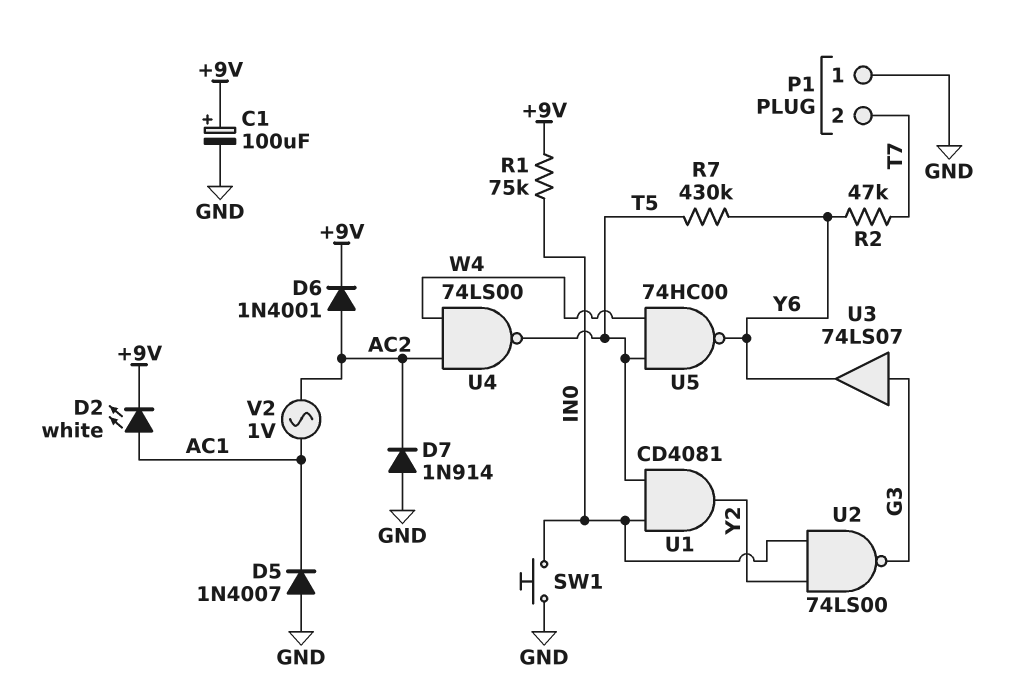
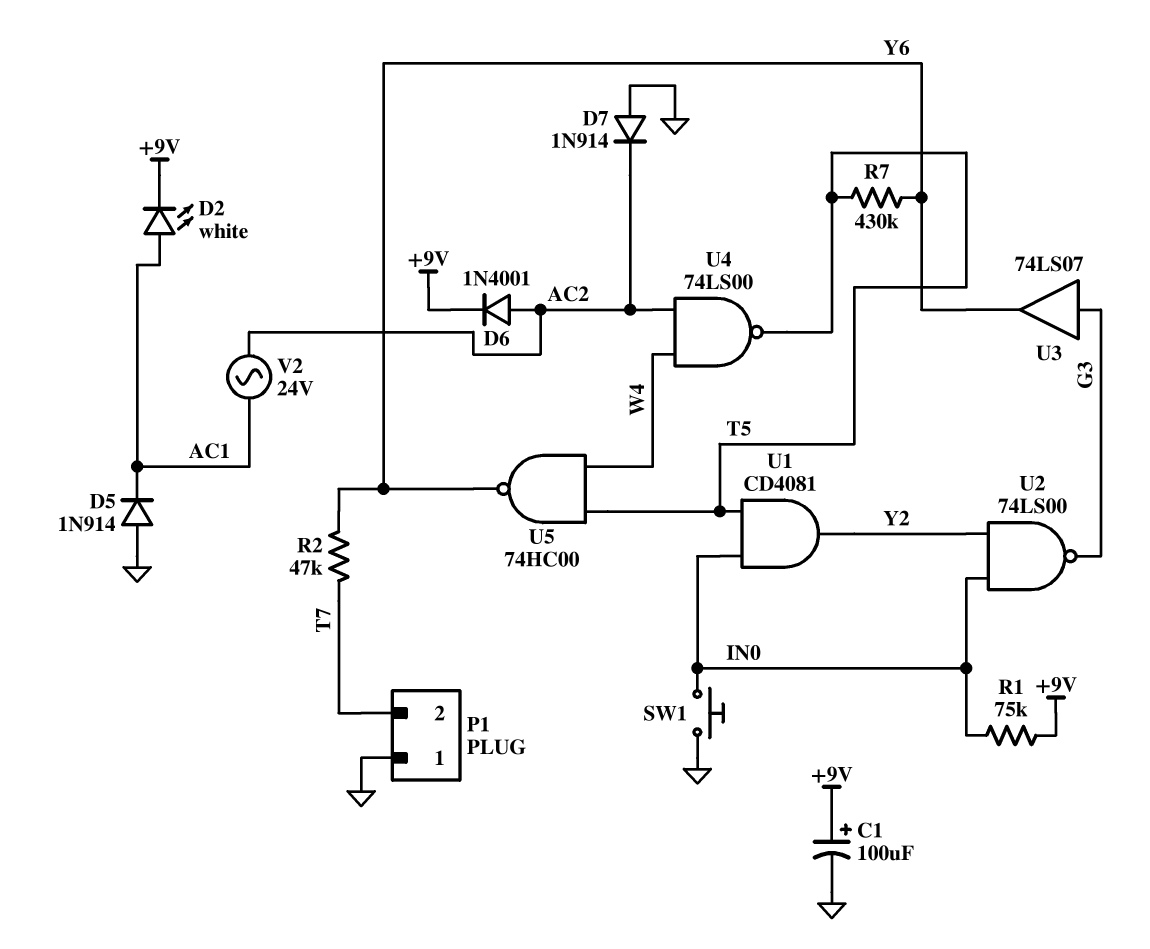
D5: diode 1N4007 (A GND, K AC1) -> diode 1N914 (A GND, K AC1)
V2: AC 1V (AC1, AC2) -> AC 24V (AC1, AC2)

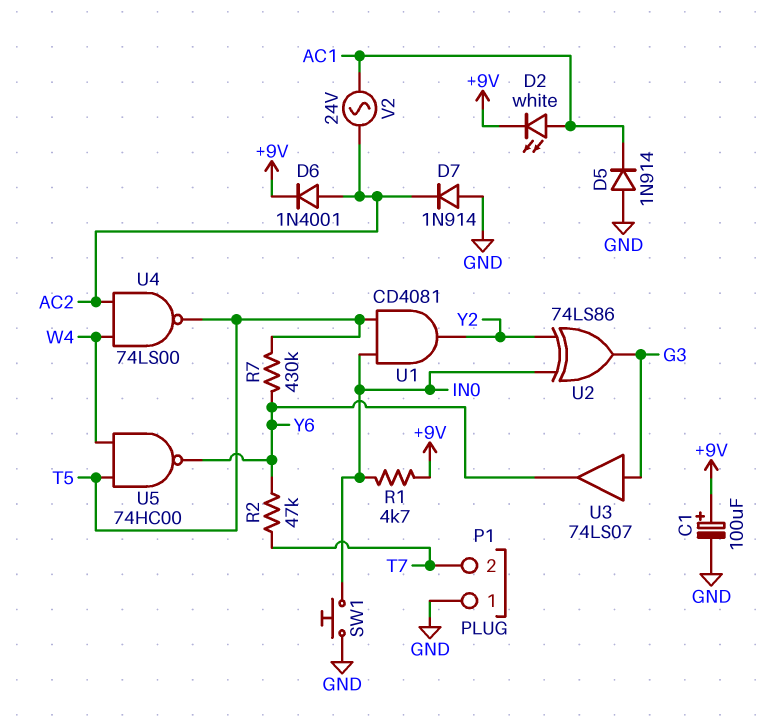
R1: 75k (+9V, IN0) -> 4.7k (+9V, IN0)
U2: NAND 74LS00 (in IN0, in Y2, out G3) -> XOR 74LS86 (in IN0, in Y2, out G3)

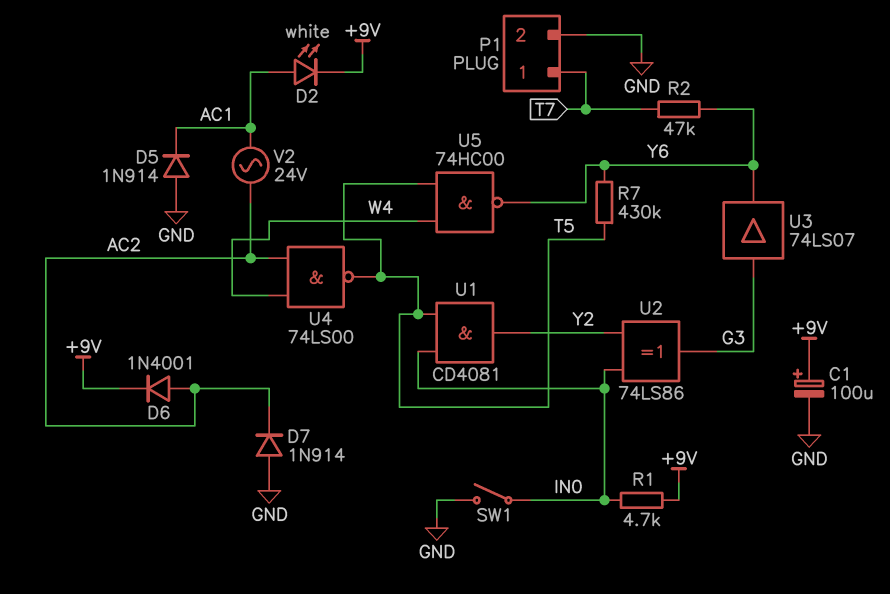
P1 pin 1: GND -> T7
P1 pin 2: T7 -> GND
SW1: button (GND, IN0) -> switch (GND, IN0)

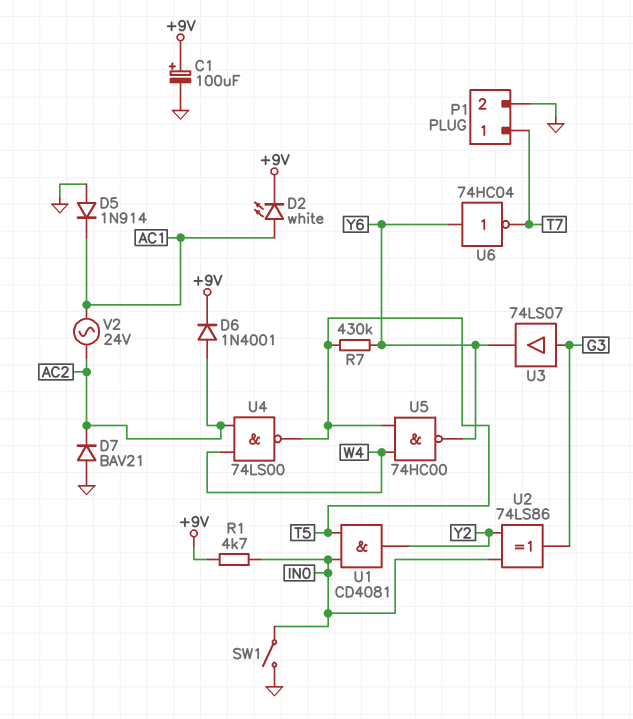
D7: diode 1N914 (A GND, K AC2) -> diode BAV21 (A GND, K AC2)
R2: 47k (T7, Y6) -> none
U6: none -> NOT 74HC04 (in Y6, out T7)

